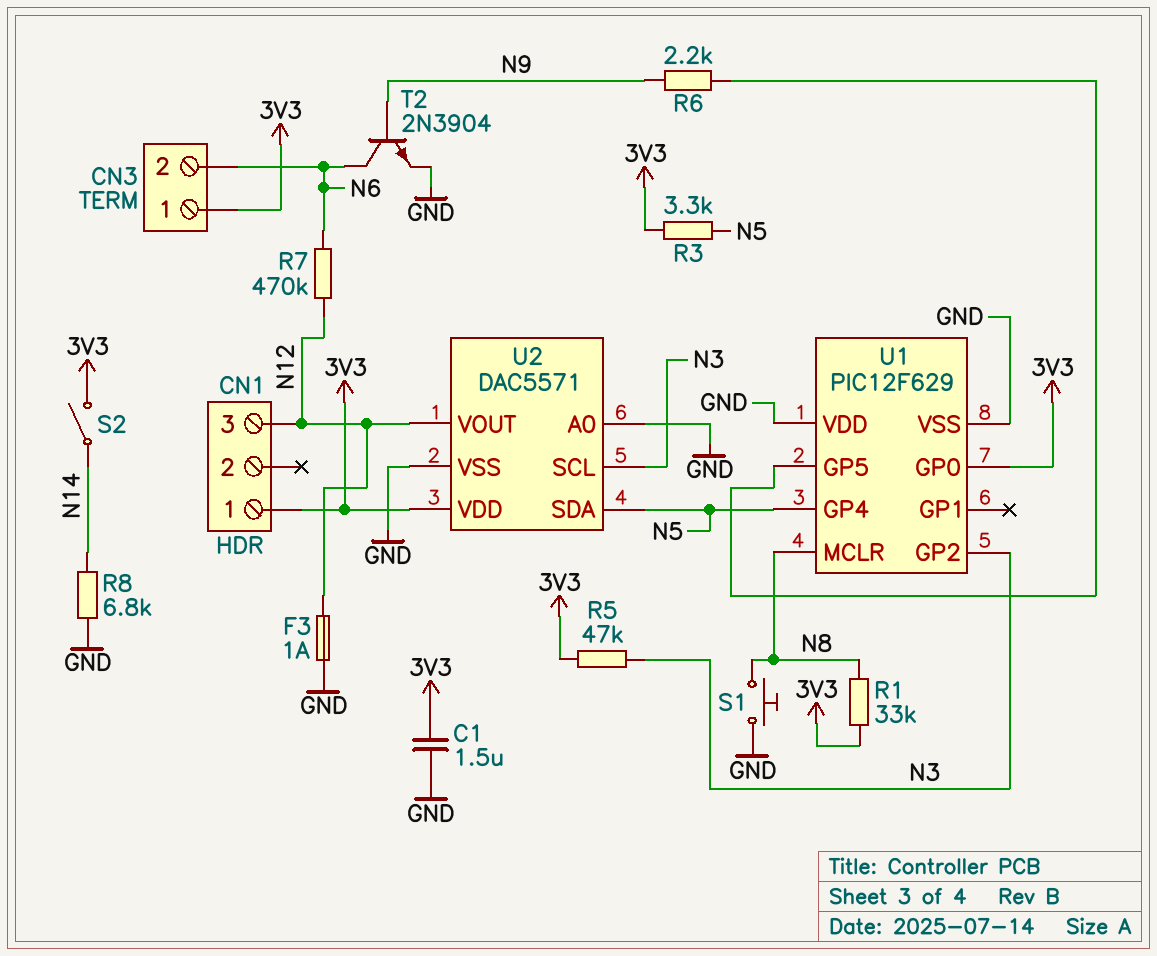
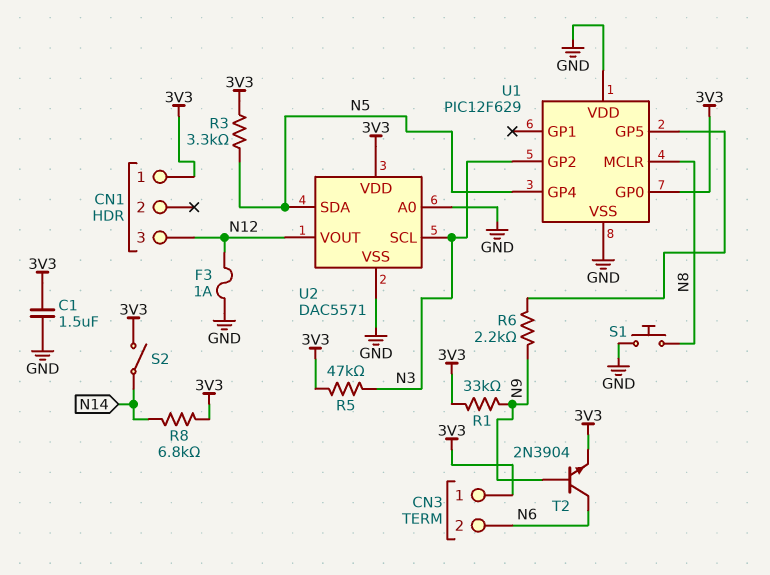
R1: 33k (3V3, N8) -> 33k (3V3, N9)
R7: 470k (N6, N12) -> none
R8: 6.8k (GND, N14) -> 6.8k (3V3, N14)
T2: NPN 2N3904 (B N9, C N6, E GND) -> NPN 2N3904 (B N9, C N6, E 3V3)

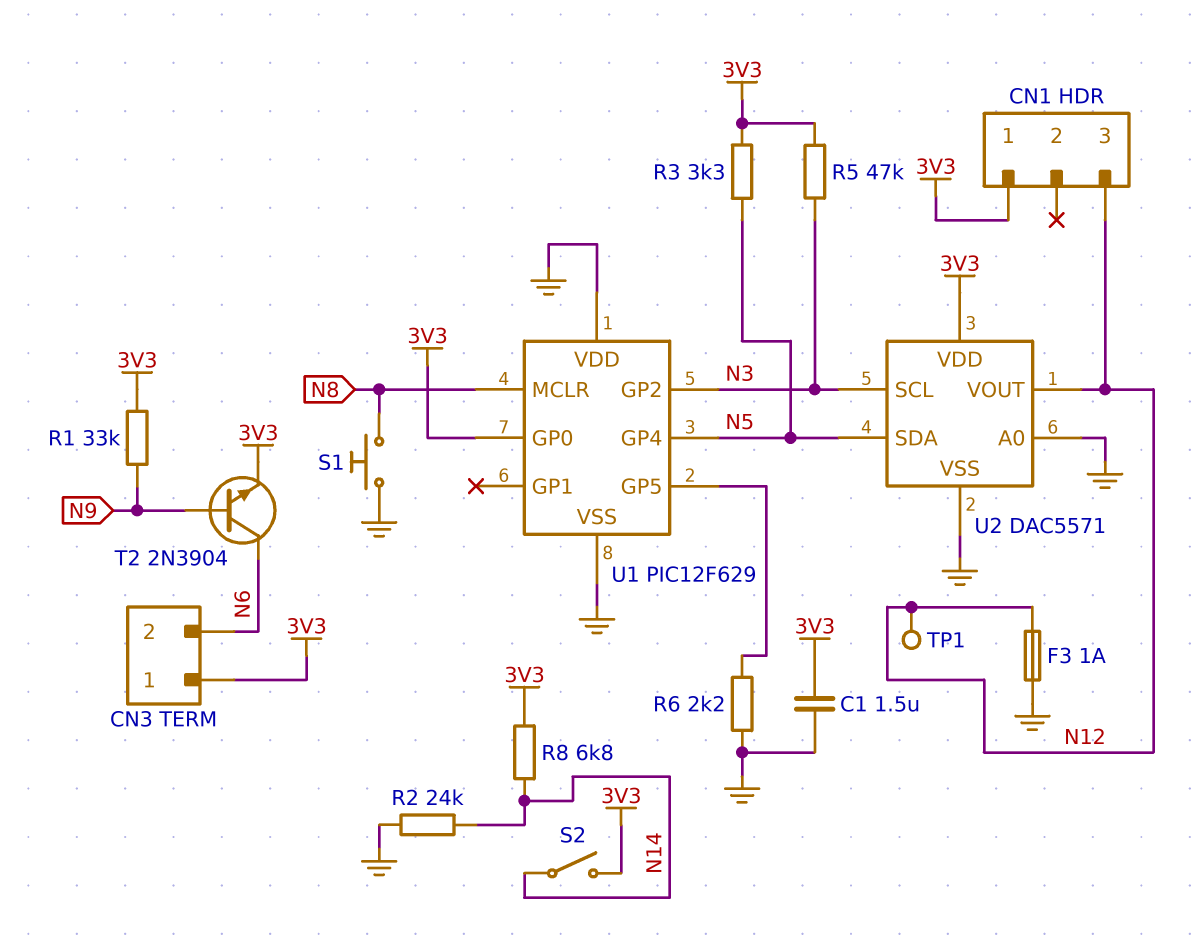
R2: none -> 24k (GND, N14)
R6: 2.2k (N9, U1/GP5) -> 2.2k (GND, U1/GP5)
TP1: none -> test point (N12)

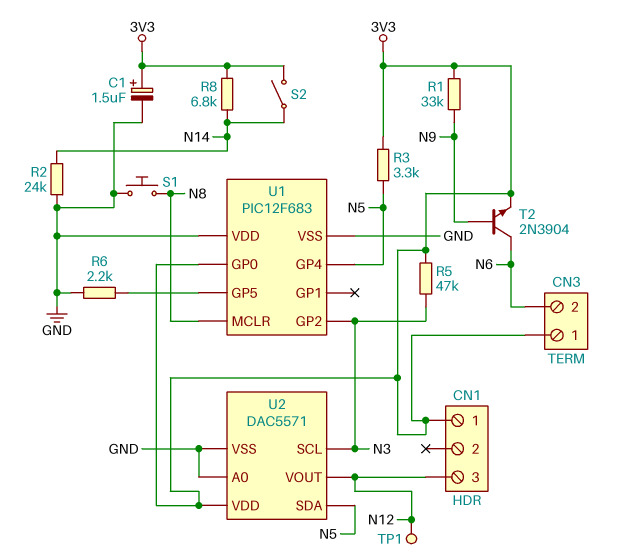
C1: 1.5uF (3V3, GND) -> 1.5uF (plus 3V3, minus GND)
F3: 1A (GND, N12) -> none
U1: PIC12F629 -> PIC12F683

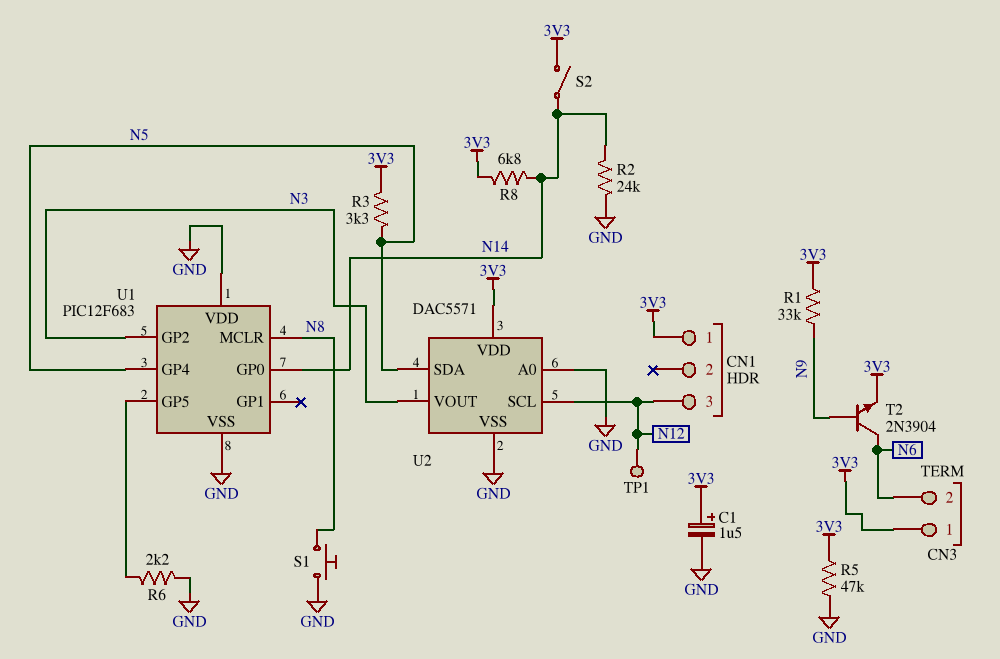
R5: 47k (3V3, N3) -> 47k (3V3, GND)
U1 pin GP0: 3V3 -> N14
U2 pin SCL: N3 -> N12
U2 pin VOUT: N12 -> N3

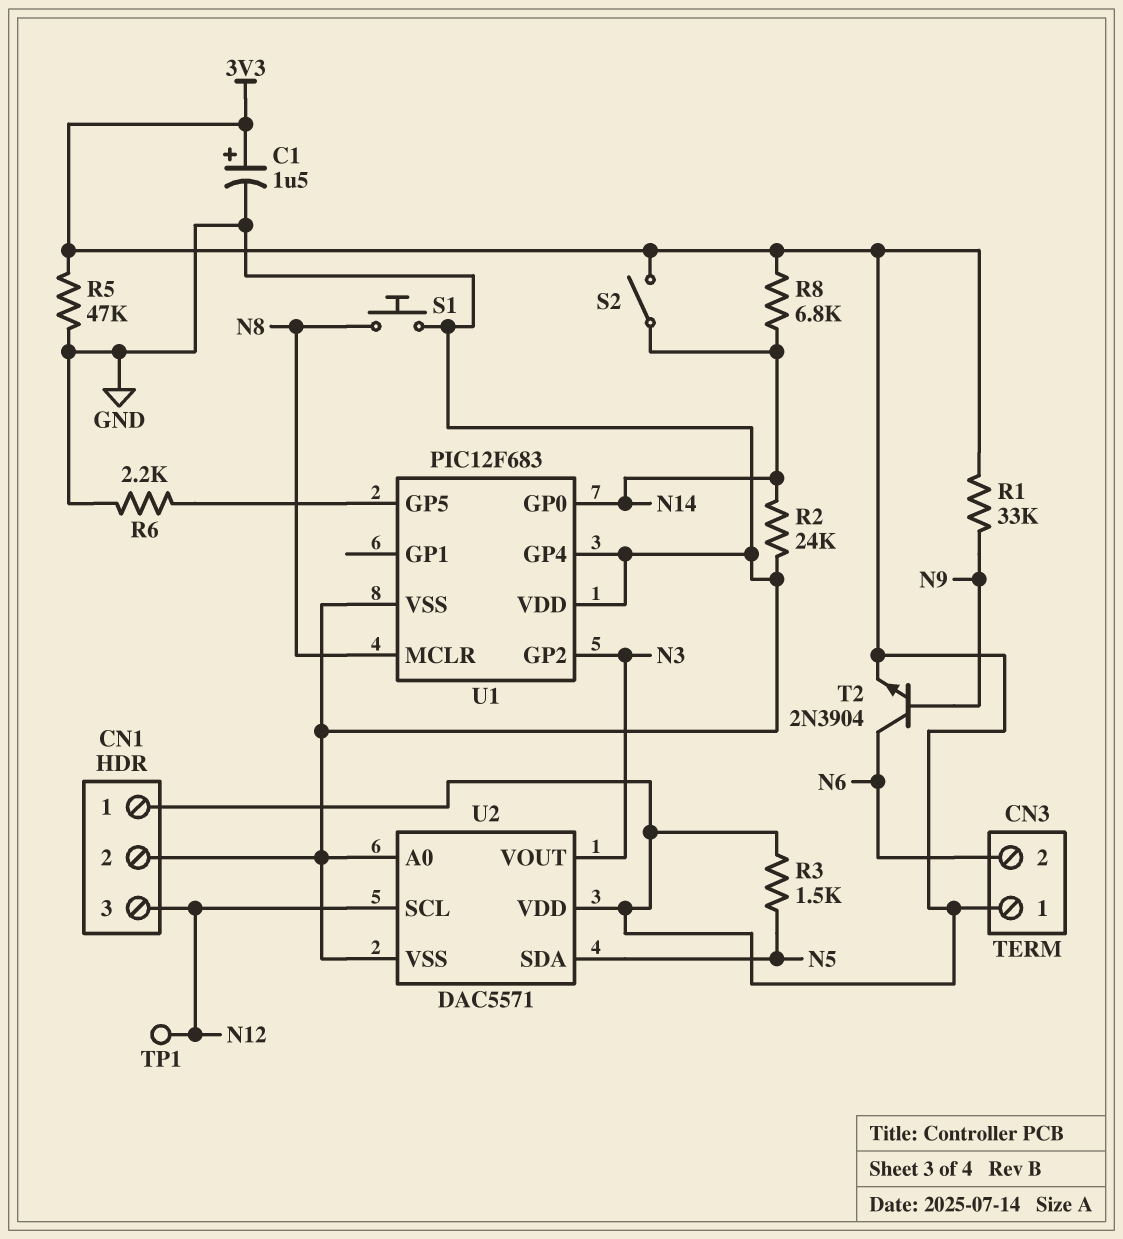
CN1 pin 2: none -> GND
R3: 3.3k (3V3, N5) -> 1.5k (3V3, N5)
U1 pin GP4: N5 -> GND

